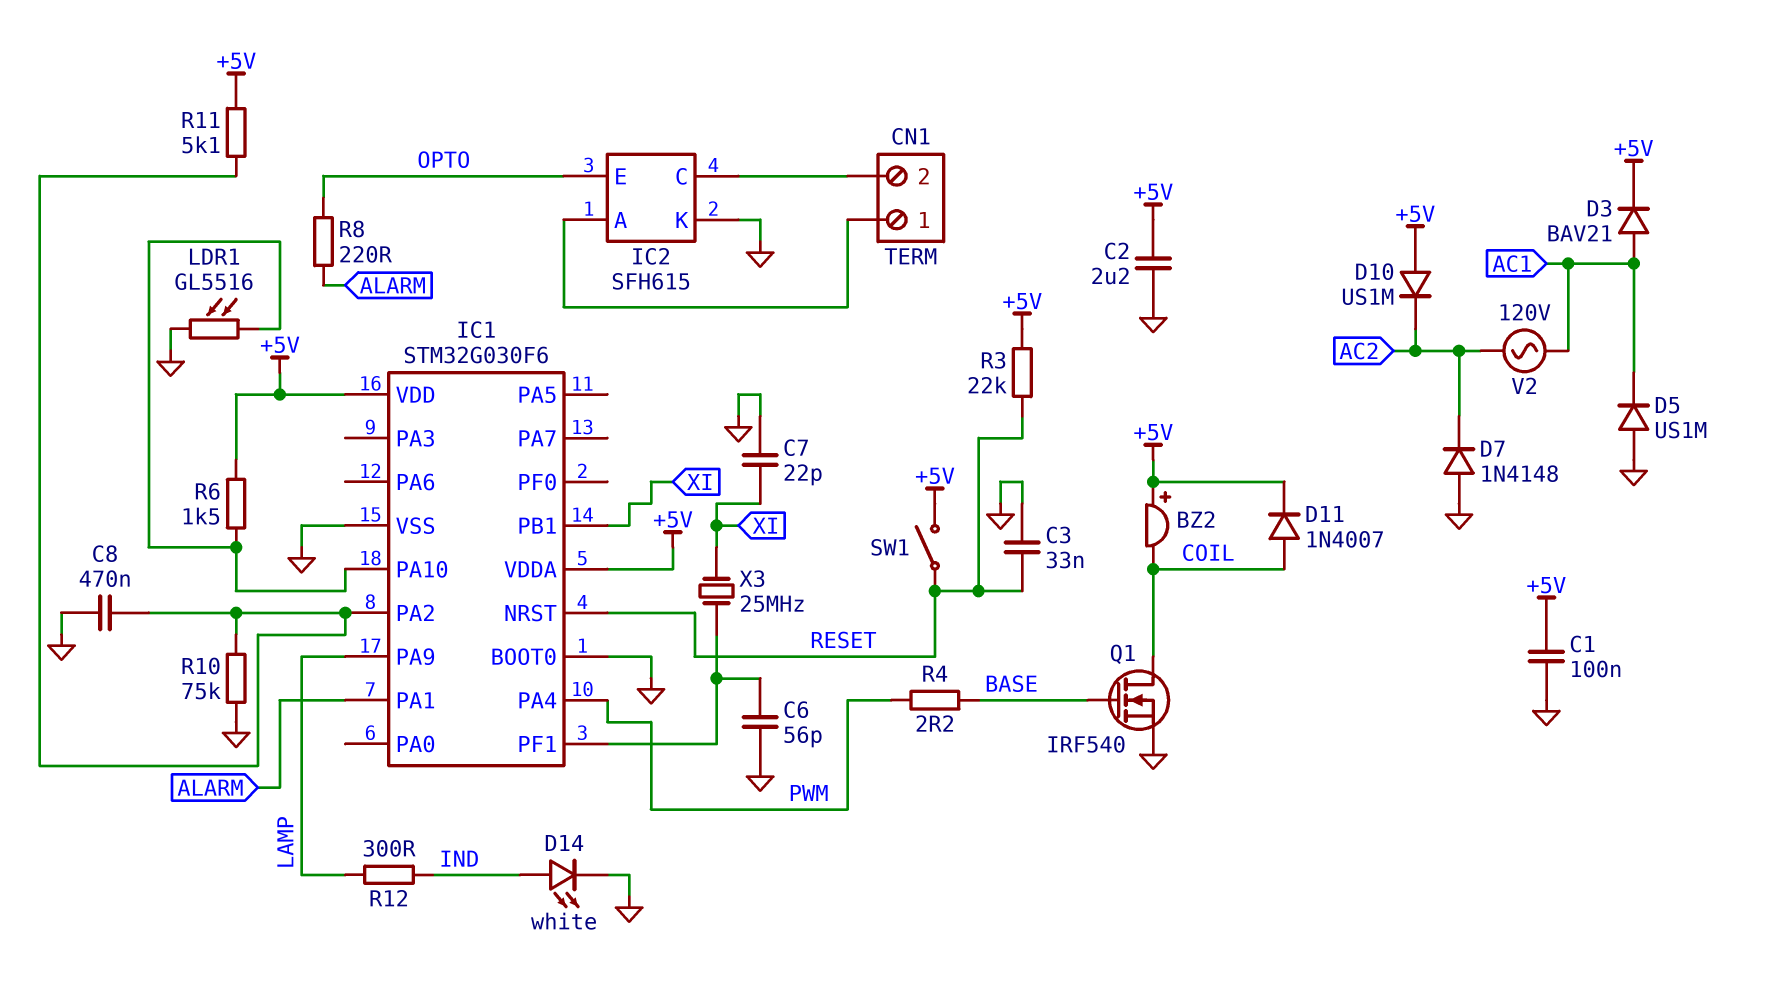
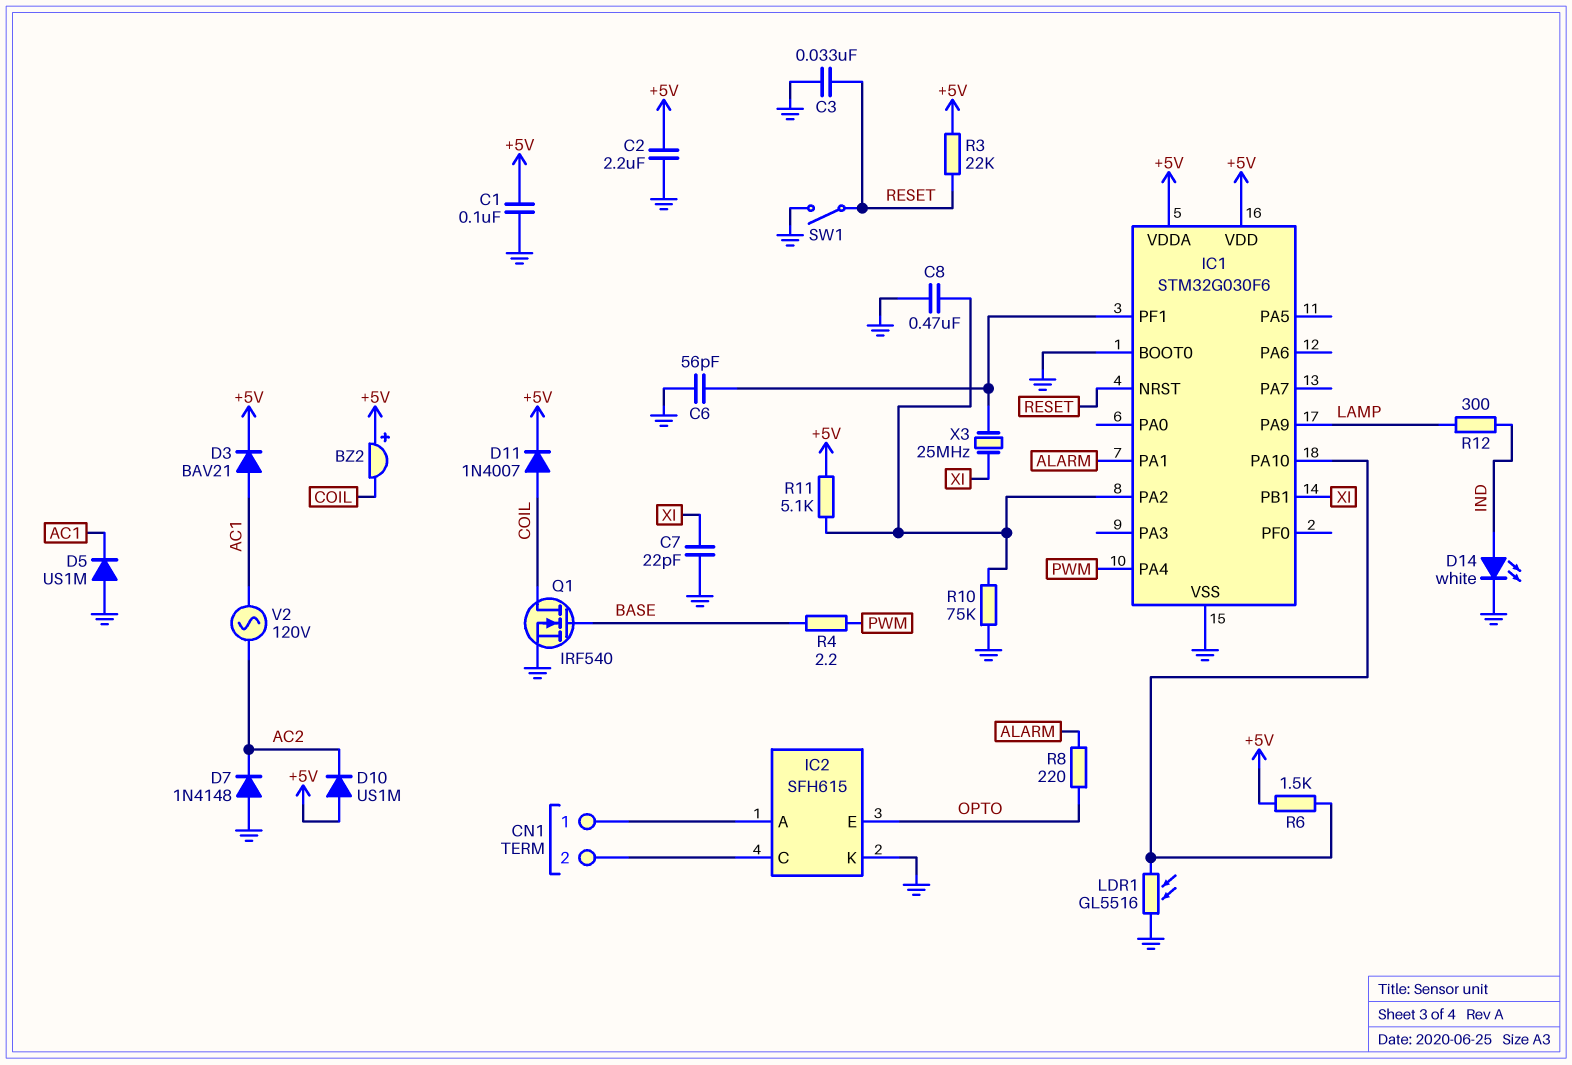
SW1: switch (+5V, RESET) -> switch (GND, RESET)

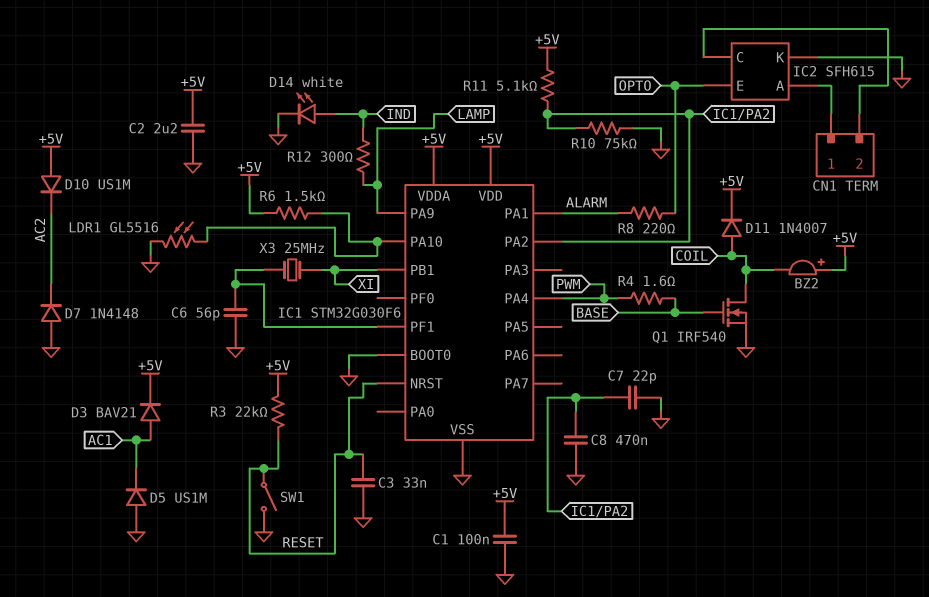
C7: 22pF (GND, XI) -> 22pF (GND, IC1/PA2)
R4: 2.2 (BASE, PWM) -> 1.6 (BASE, PWM)
V2: AC 120V (AC1, AC2) -> none

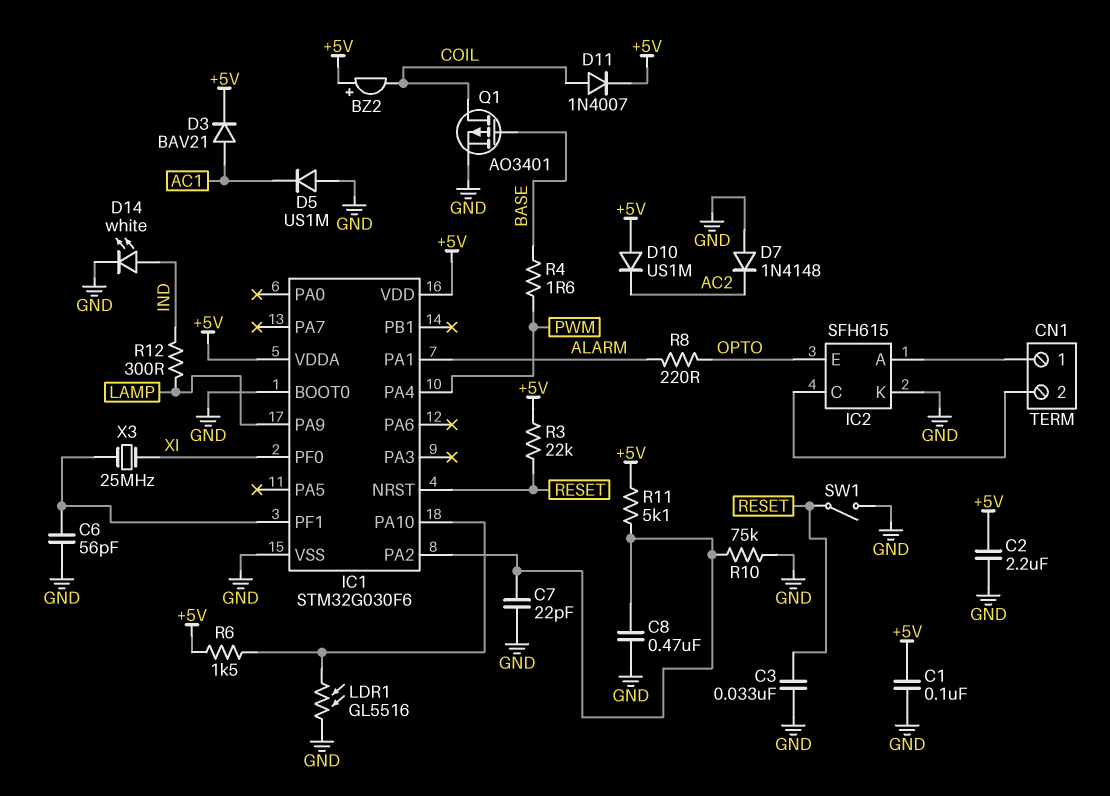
IC1 pin PB1: XI -> none
IC1 pin PF0: none -> XI
Q1: NMOS IRF540 (G BASE, D COIL, S GND) -> PMOS AO3401 (G BASE, D COIL, S GND)

